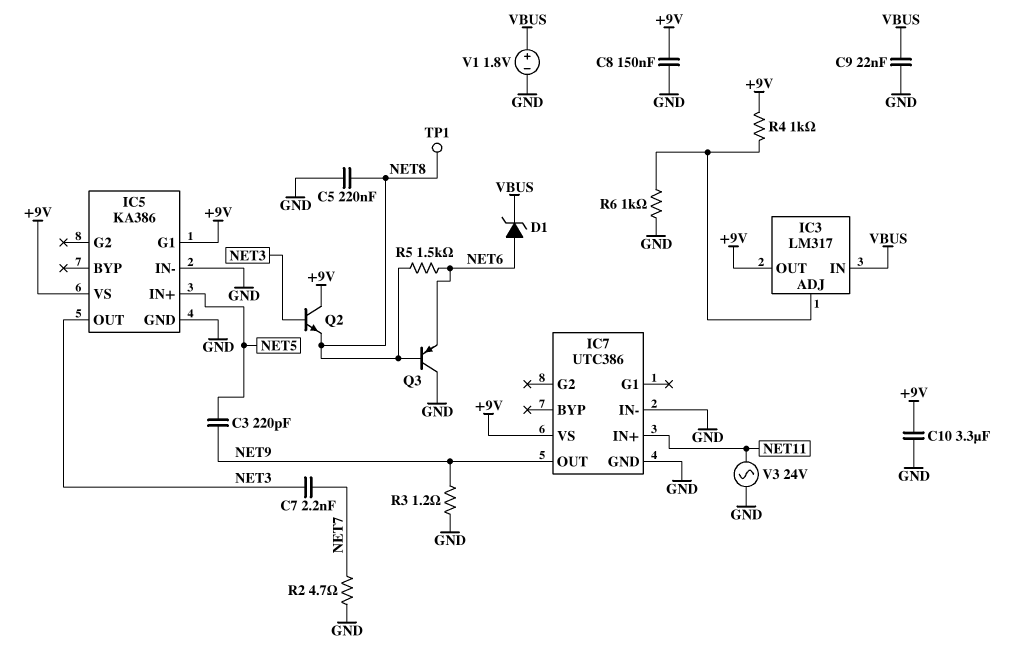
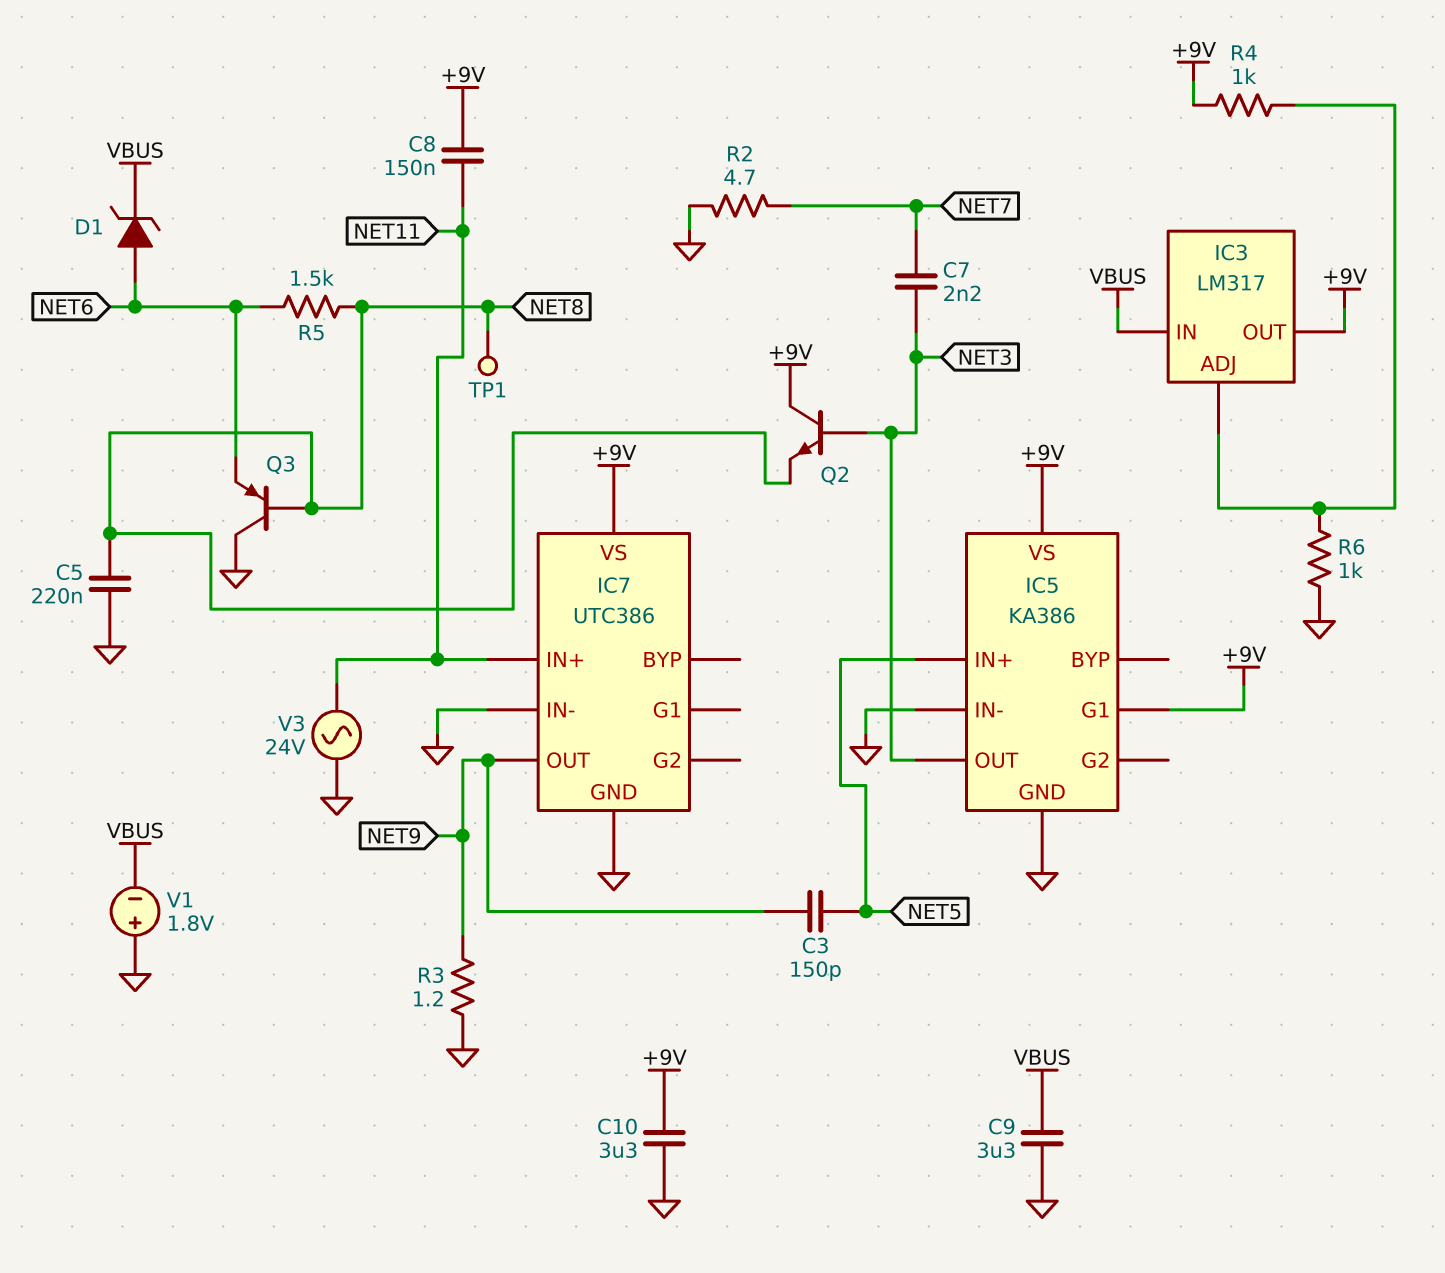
C3: 220pF (NET5, NET9) -> 150pF (NET5, NET9)
C8: 150nF (+9V, GND) -> 150nF (+9V, NET11)
C9: 22nF (GND, VBUS) -> 3.3uF (GND, VBUS)
V1: 1.8V (plus VBUS, minus GND) -> 1.8V (plus GND, minus VBUS)

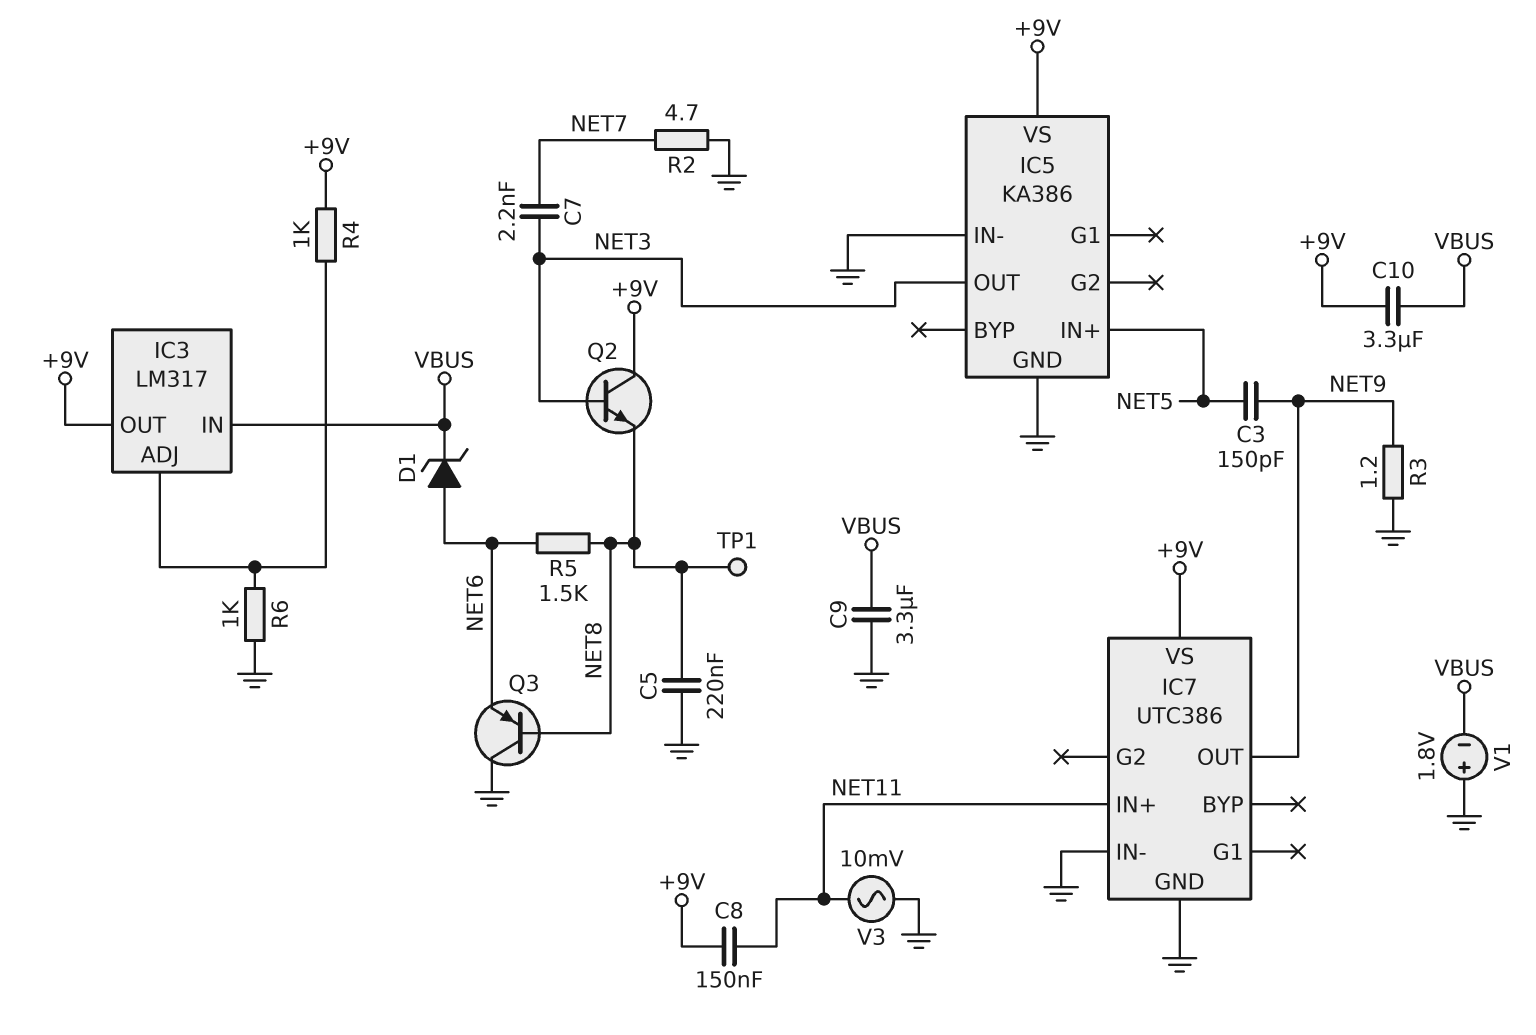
C10: 3.3uF (+9V, GND) -> 3.3uF (+9V, VBUS)
IC5 pin G1: +9V -> none
V3: AC 24V (GND, NET11) -> AC 10mV (GND, NET11)

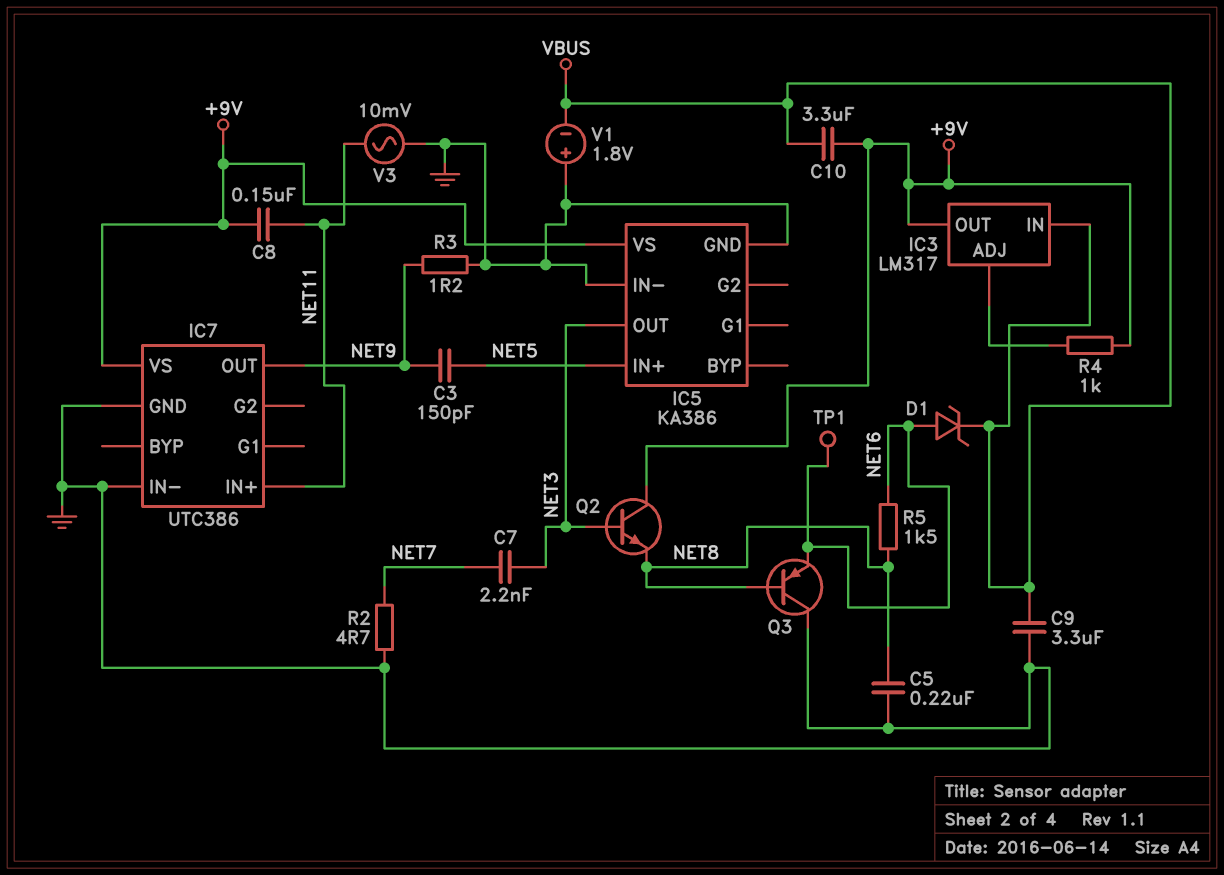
R6: 1k (GND, IC3/ADJ) -> none
TP1: test point (NET8) -> test point (NET6)

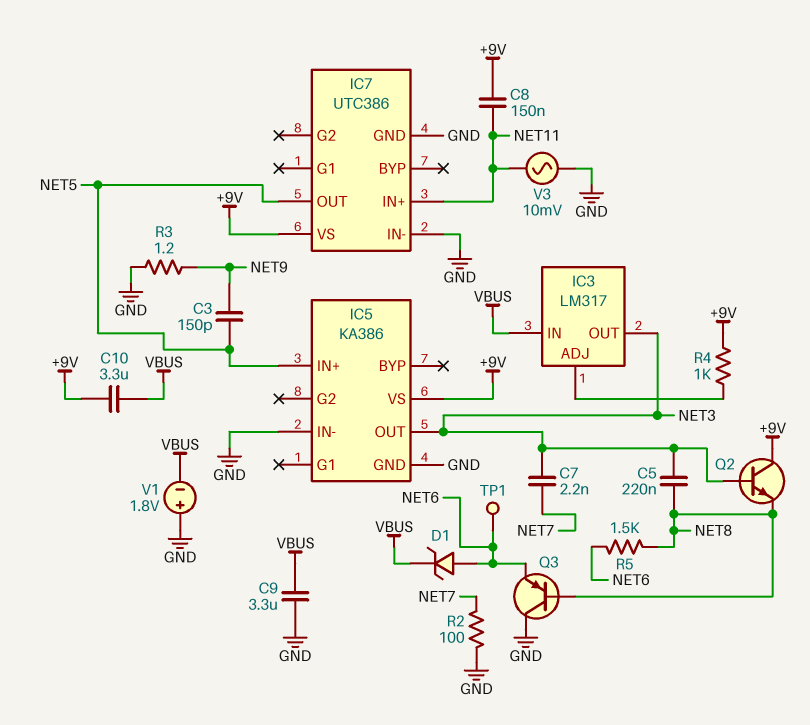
C5: 220nF (GND, NET8) -> 220nF (NET3, NET8)
IC3 pin OUT: +9V -> NET3
IC7 pin OUT: NET9 -> NET5
R2: 4.7 (GND, NET7) -> 100 (GND, NET7)

